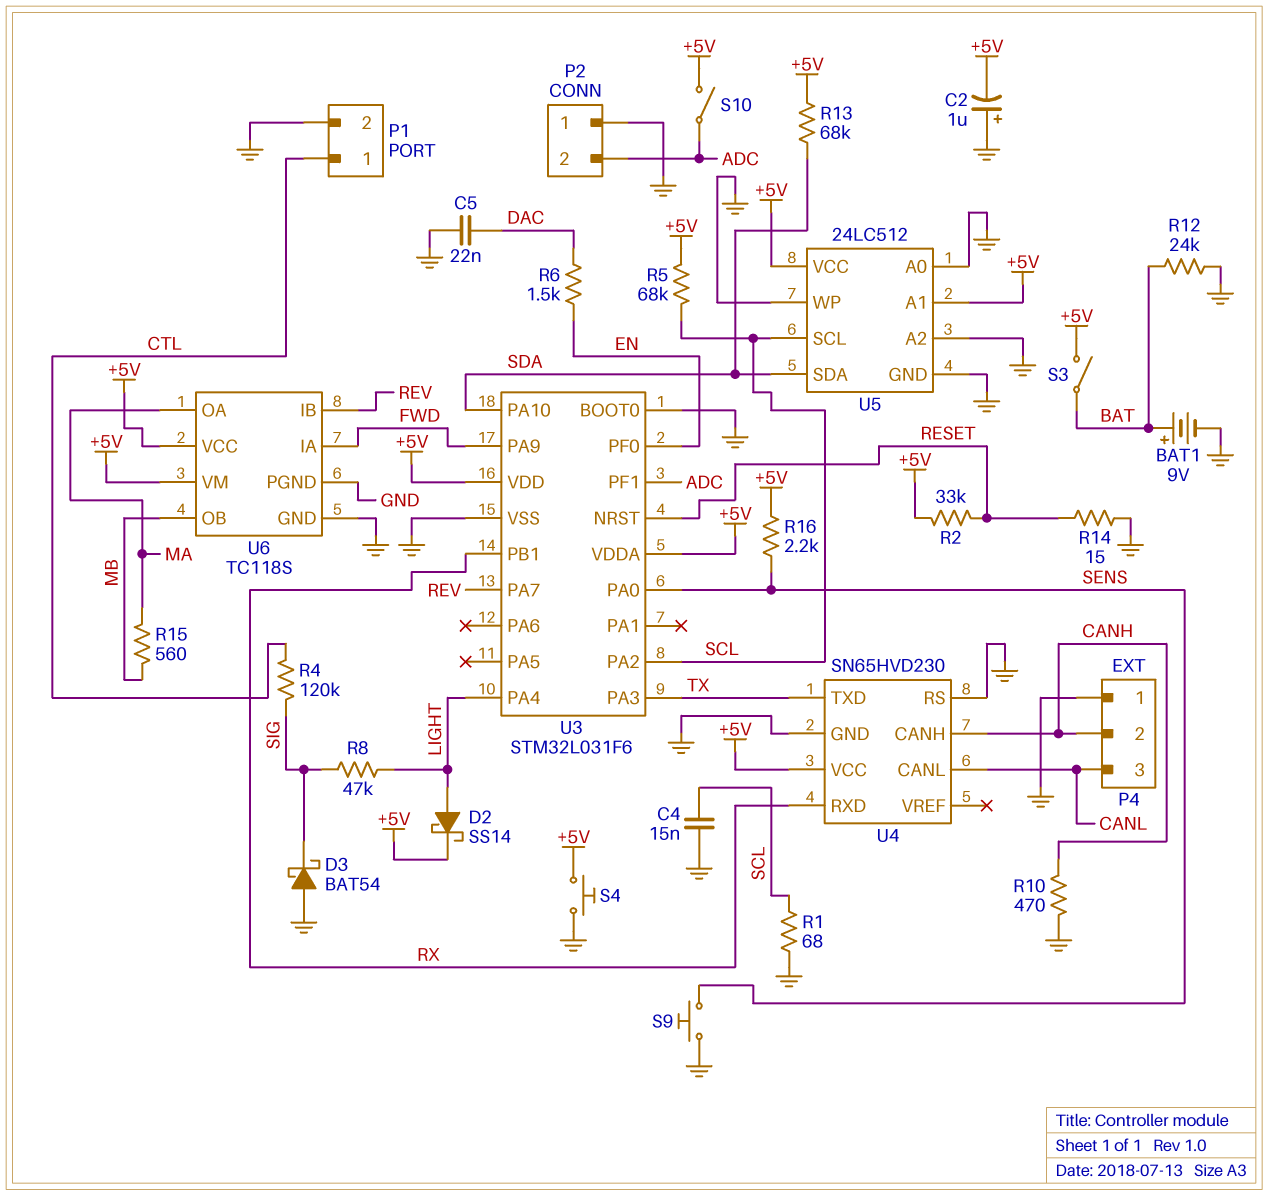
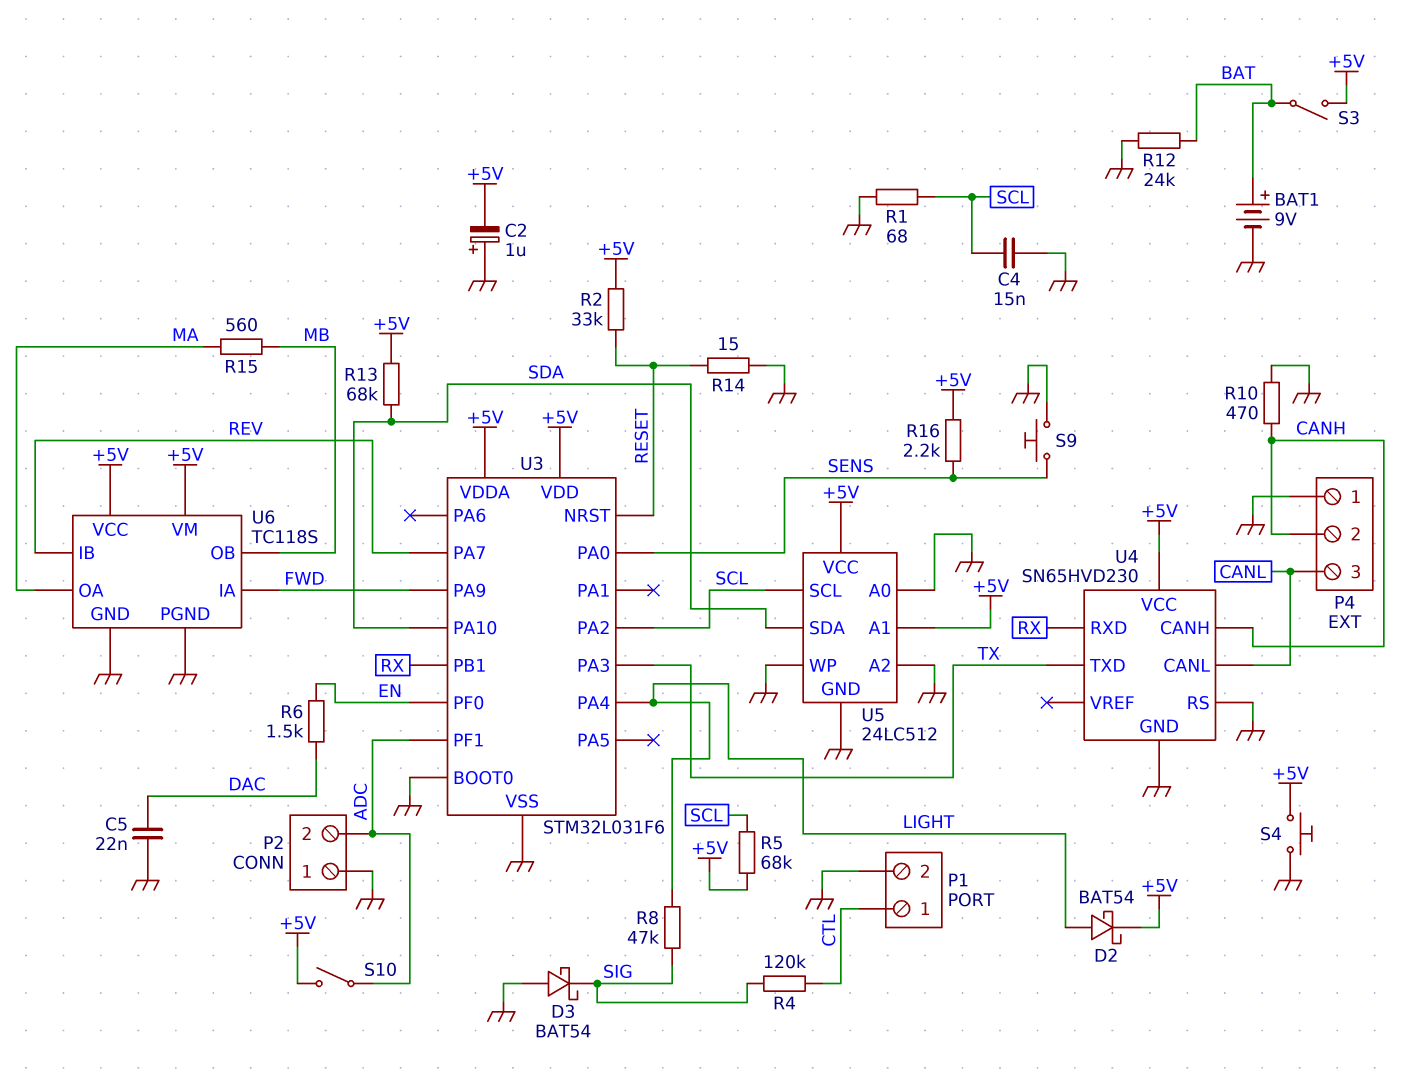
D2: schottky SS14 (A LIGHT, K +5V) -> schottky BAT54 (A LIGHT, K +5V)

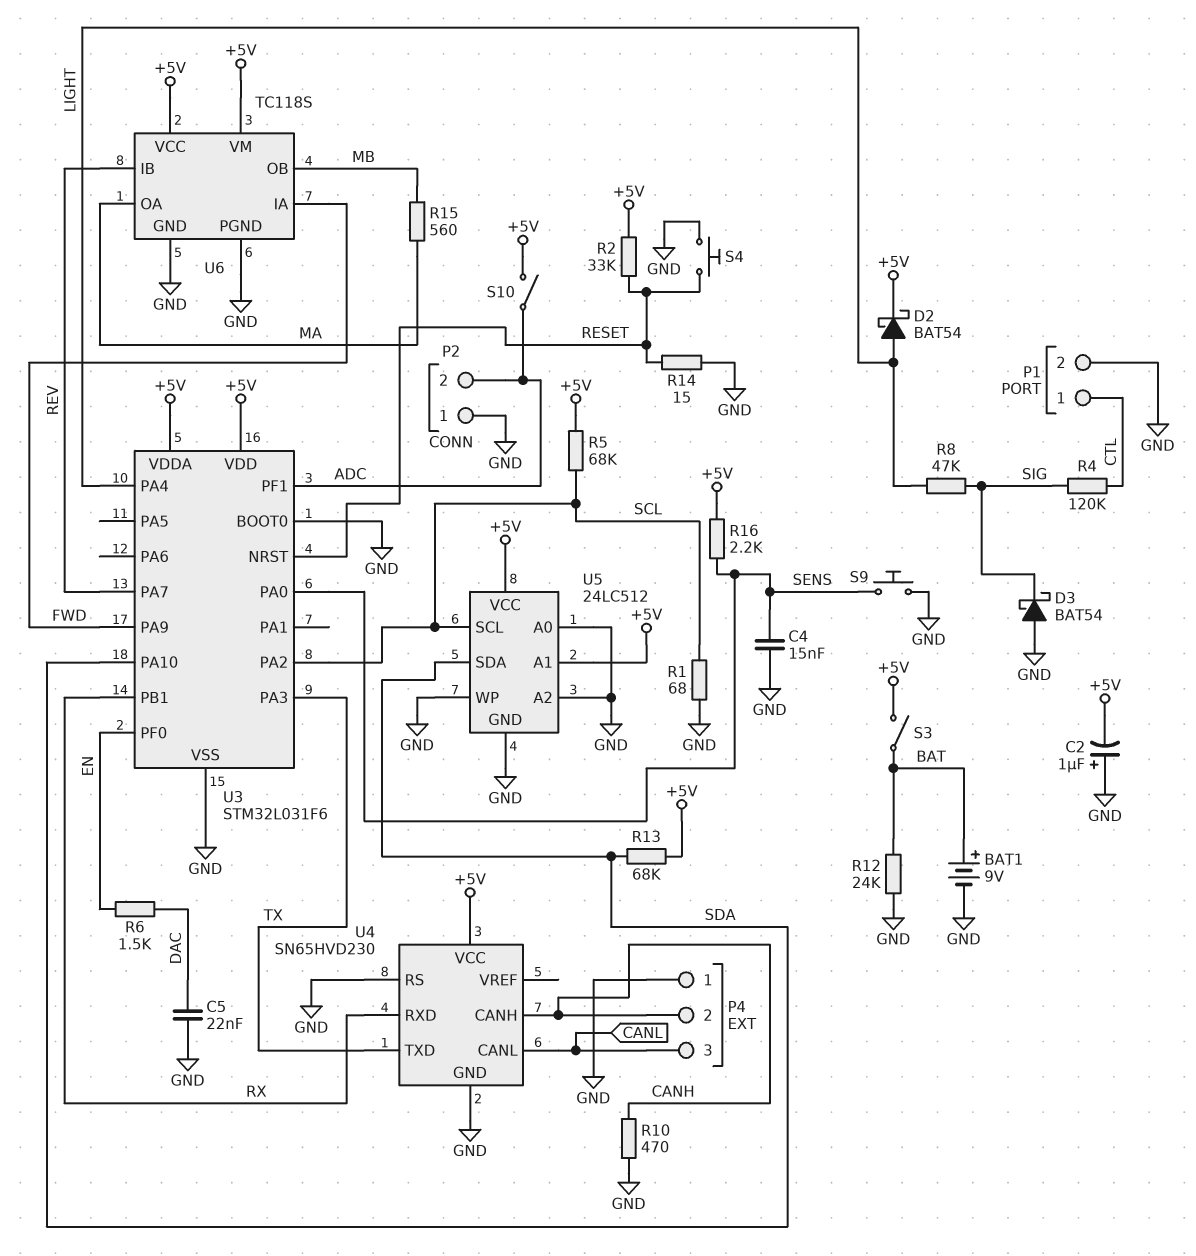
C4: 15nF (GND, SCL) -> 15nF (GND, SENS)
S4: button (+5V, GND) -> button (GND, RESET)

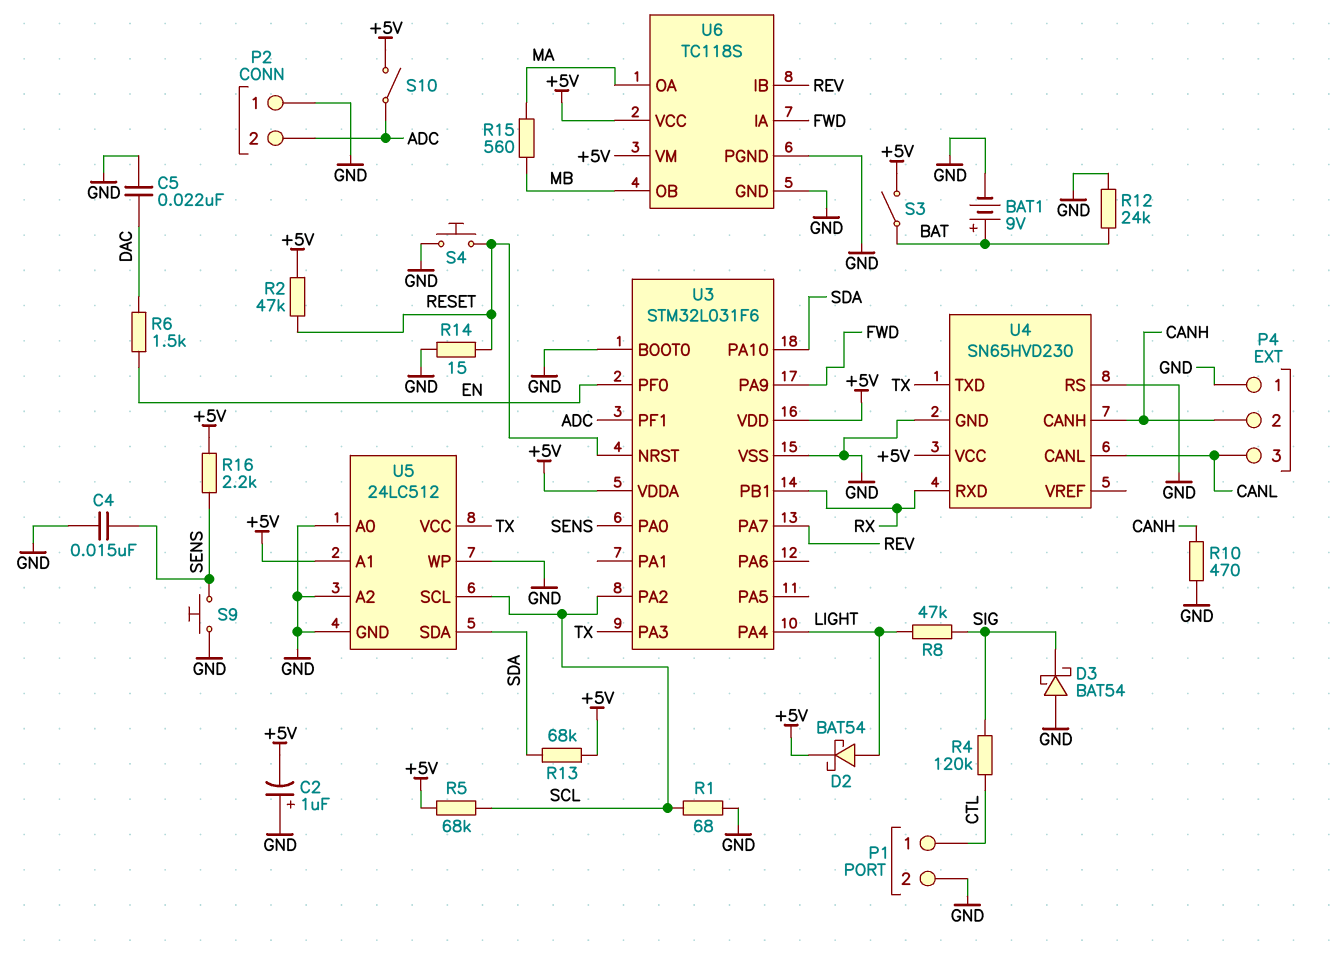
R2: 33k (+5V, RESET) -> 47k (+5V, RESET)
U5 pin VCC: +5V -> TX

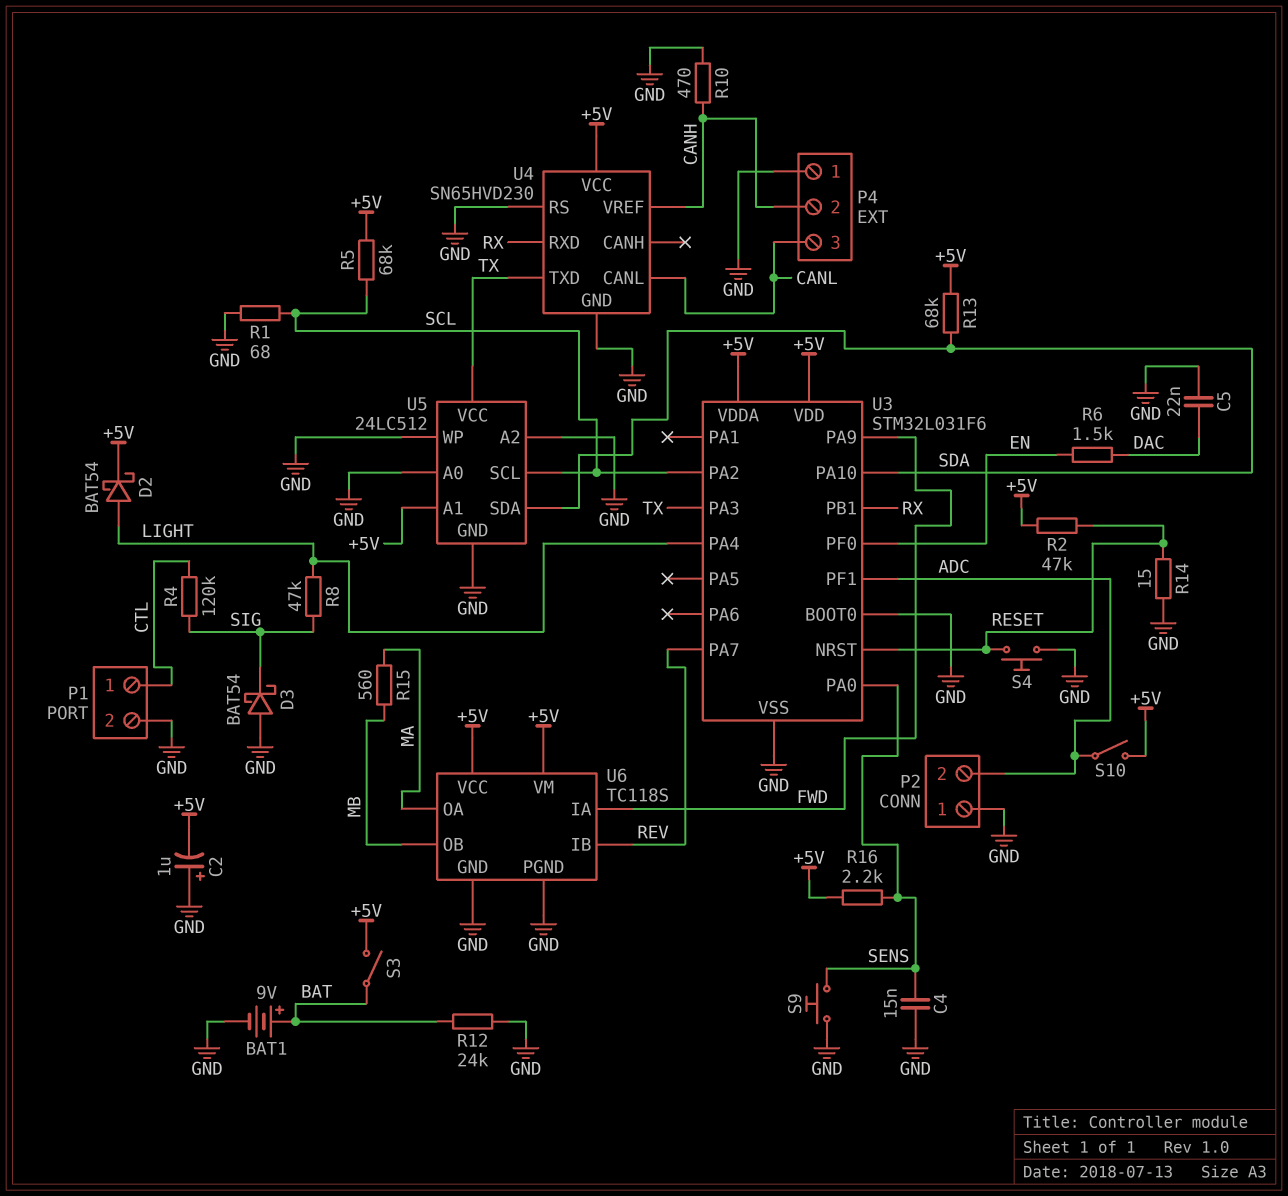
U4 pin CANH: CANH -> none
U4 pin VREF: none -> CANH

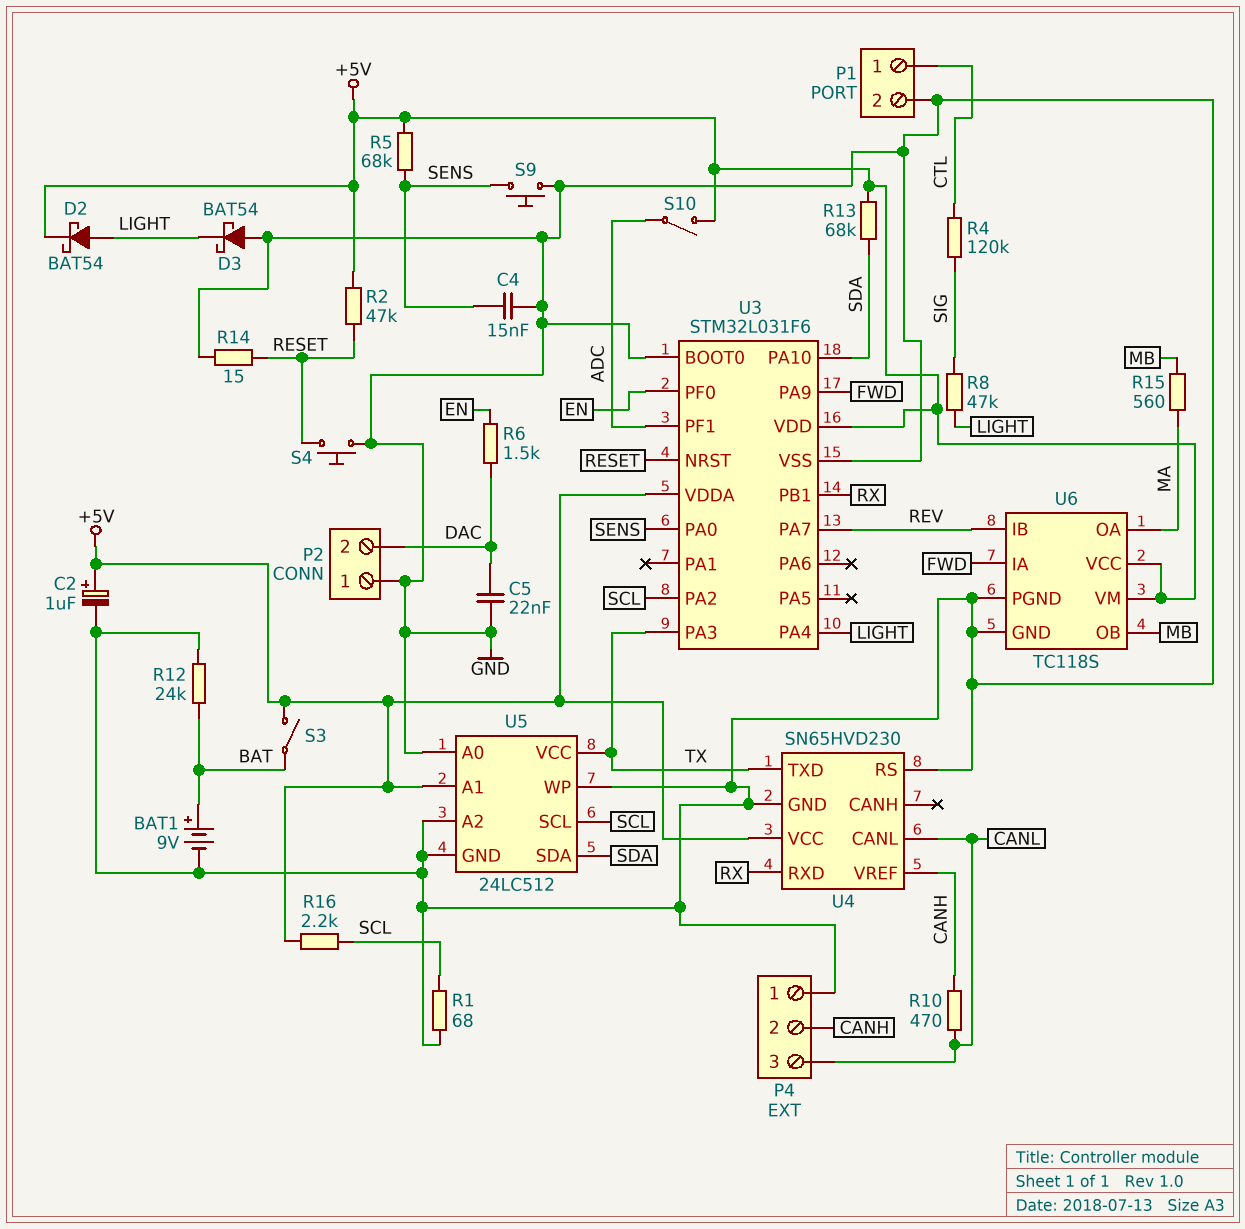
C2: 1uF (plus GND, minus +5V) -> 1uF (plus +5V, minus GND)
D3: schottky BAT54 (A GND, K SIG) -> schottky BAT54 (A GND, K LIGHT)
P2 pin 2: ADC -> DAC
R5: 68k (+5V, SCL) -> 68k (+5V, SENS)
R10: 470 (CANH, GND) -> 470 (CANH, CANL)
R16: 2.2k (+5V, SENS) -> 2.2k (+5V, SCL)

